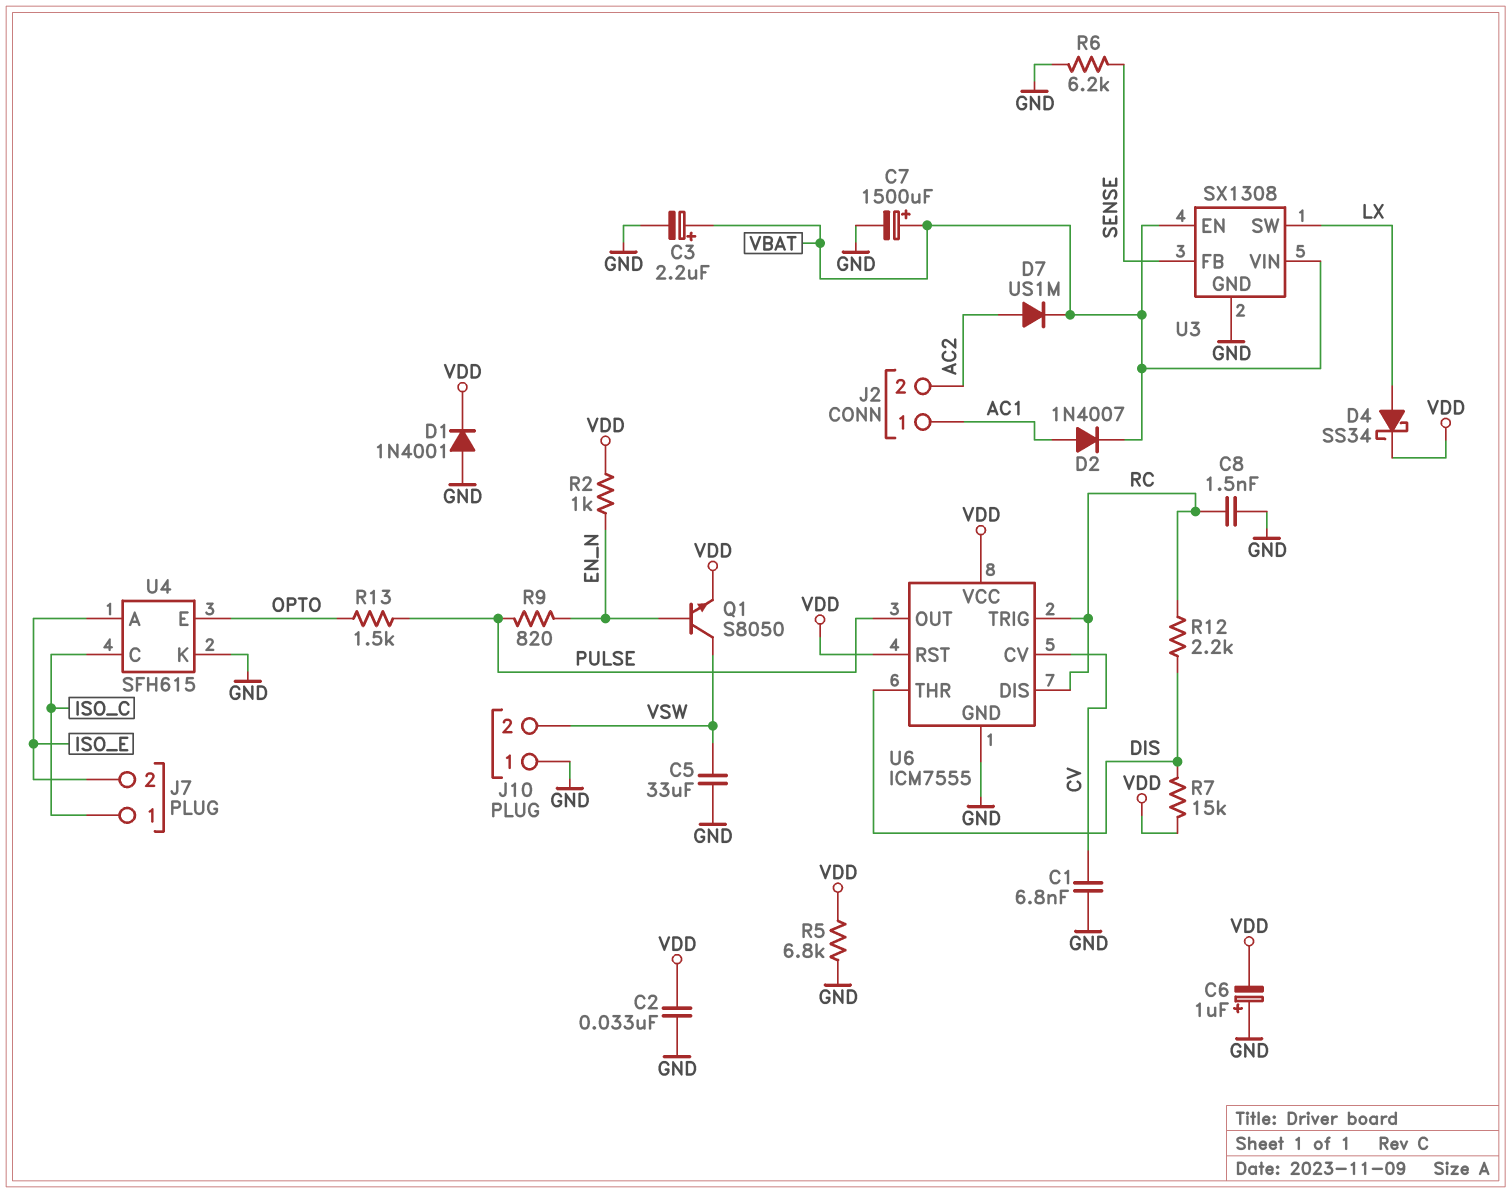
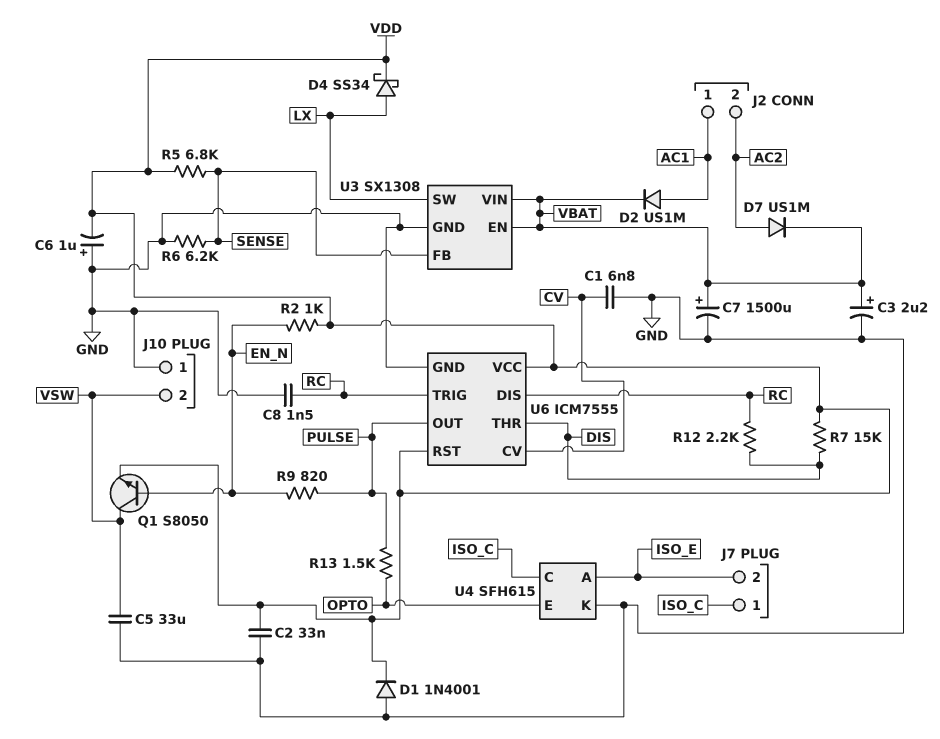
D2: diode 1N4007 (A AC1, K VBAT) -> diode US1M (A AC1, K VBAT)
R5: 6.8k (GND, VDD) -> 6.8k (SENSE, VDD)

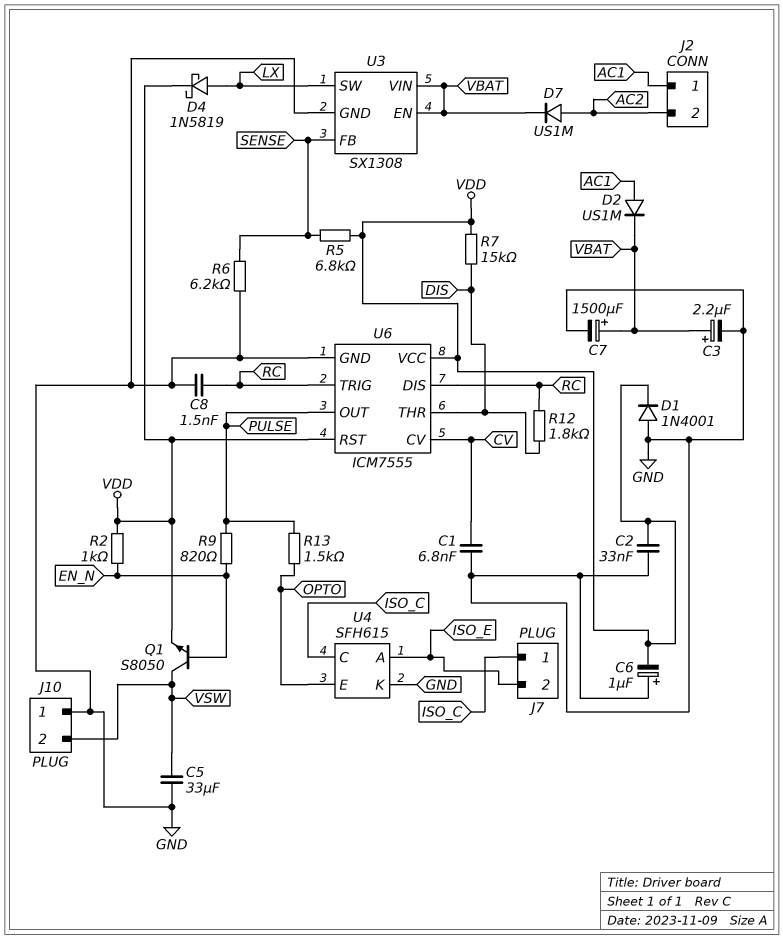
D4: schottky SS34 (A LX, K VDD) -> schottky 1N5819 (A LX, K VDD)
R12: 2.2k (DIS, RC) -> 1.8k (DIS, RC)

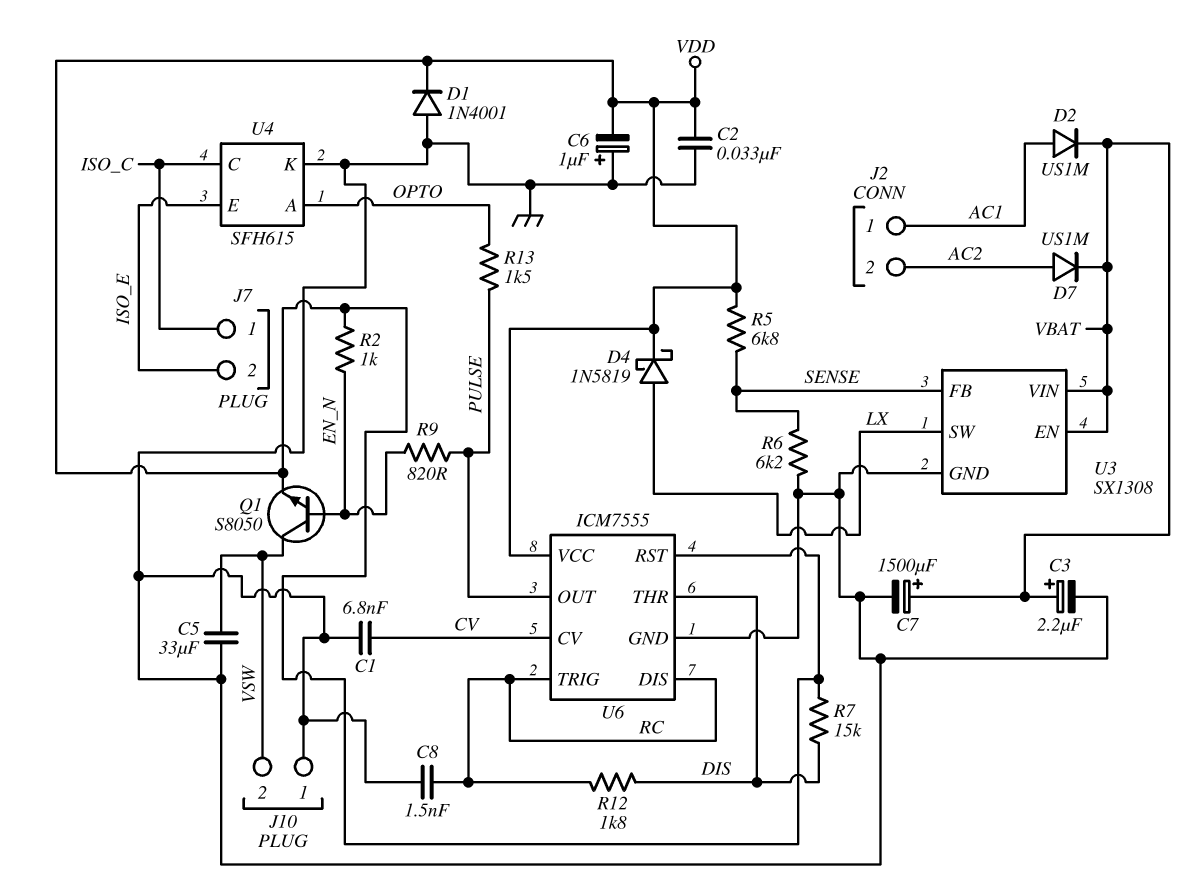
U4 pin A: ISO_E -> OPTO
U4 pin E: OPTO -> ISO_E

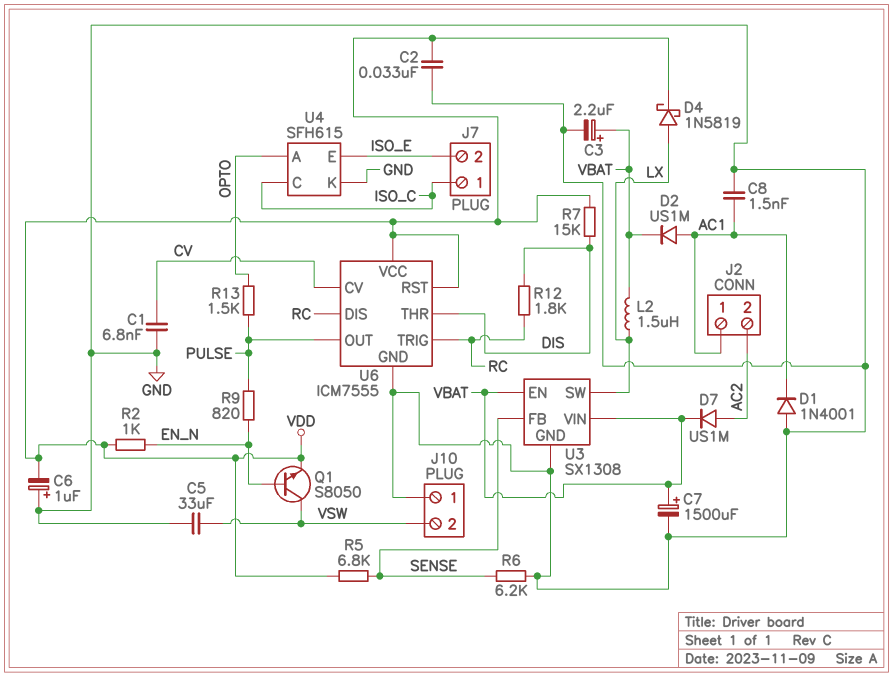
C8: 1.5nF (GND, RC) -> 1.5nF (AC1, GND)
D1: diode 1N4001 (A GND, K VDD) -> diode 1N4001 (A GND, K AC1)
L2: none -> 1.5uH (LX, VBAT)

